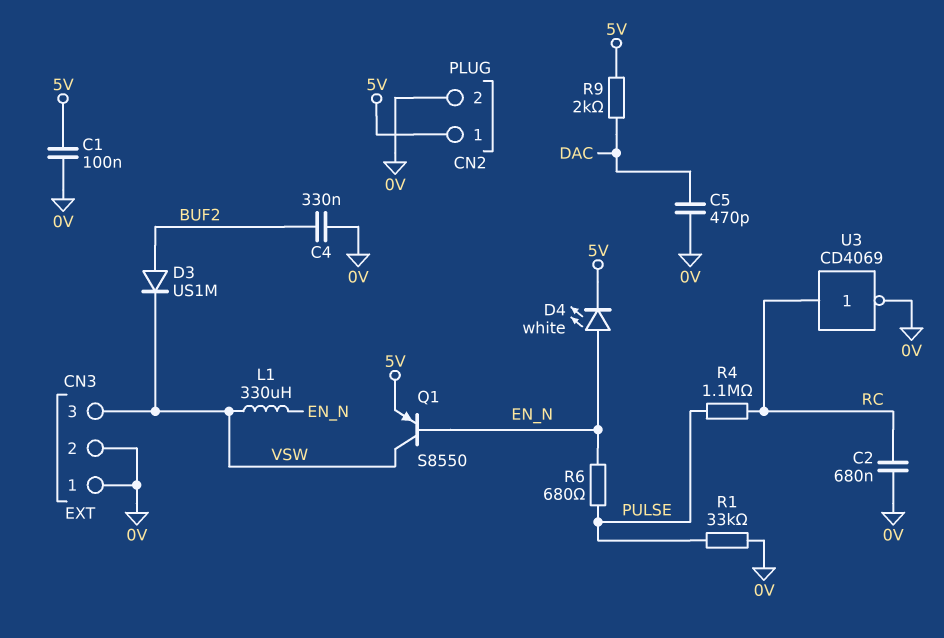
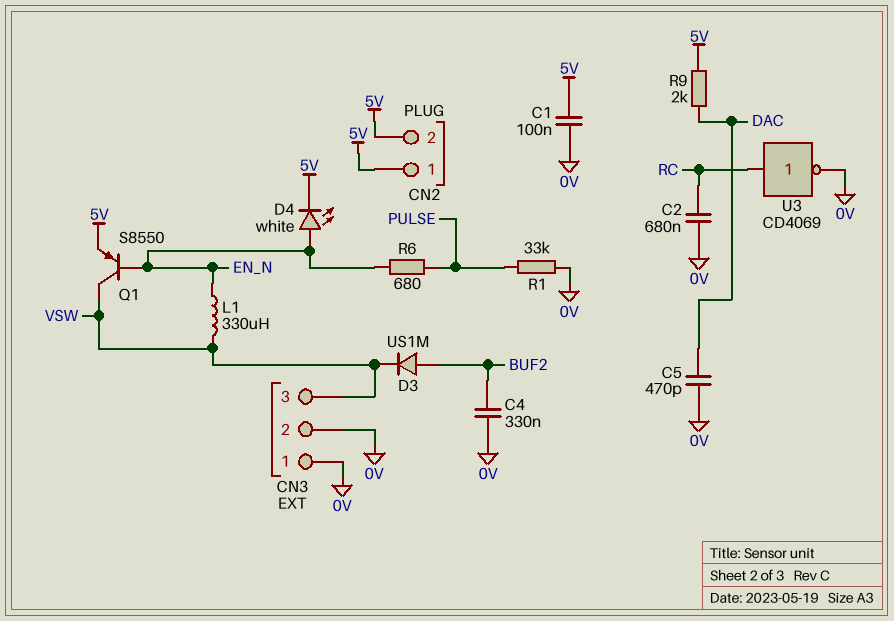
CN2 pin 2: 0V -> 5V
R4: 1.1M (PULSE, RC) -> none

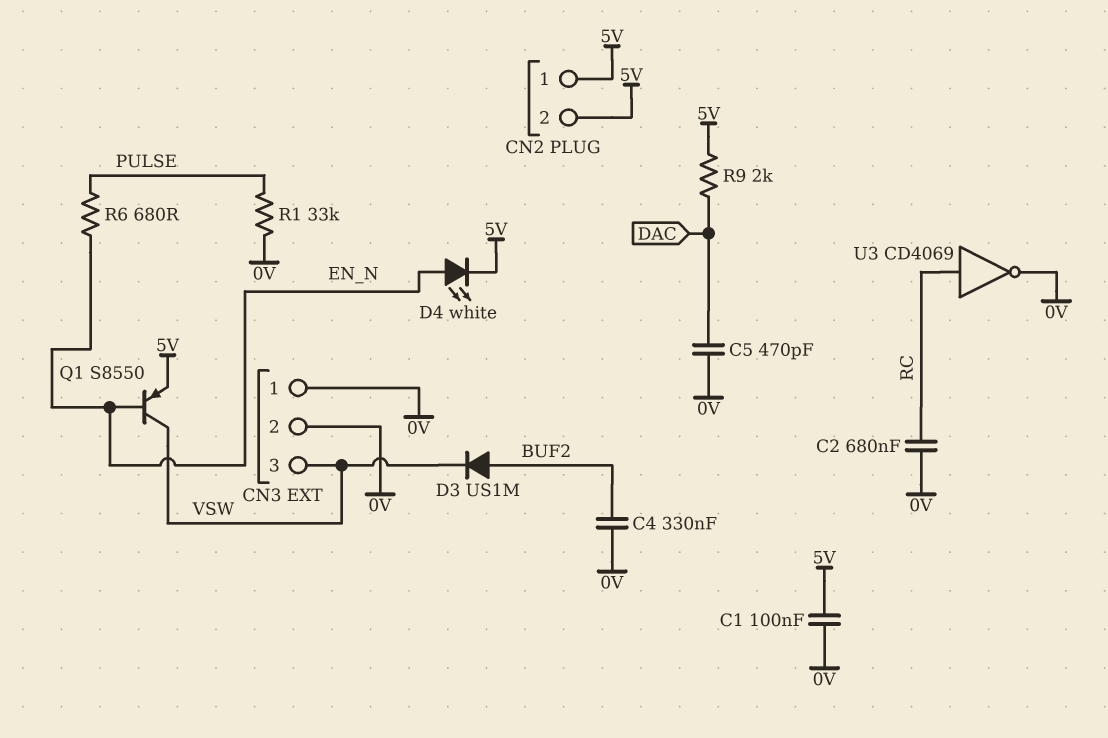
L1: 330uH (EN_N, VSW) -> none

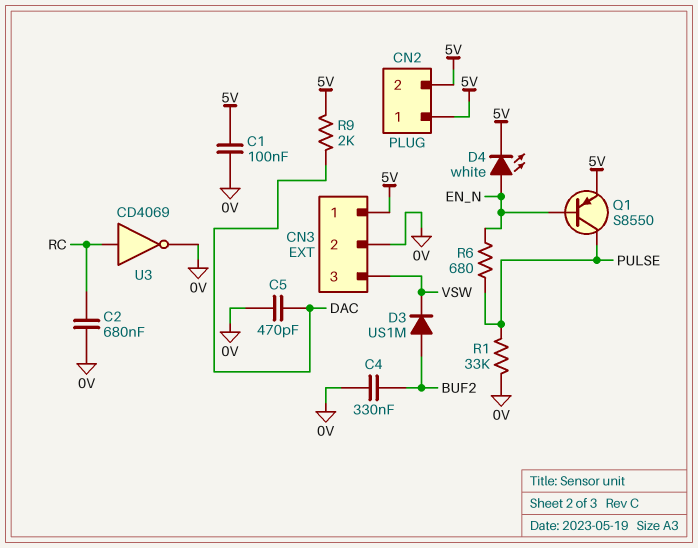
CN3 pin 1: 0V -> 5V
Q1: PNP S8550 (B EN_N, C VSW, E 5V) -> PNP S8550 (B EN_N, C PULSE, E 5V)

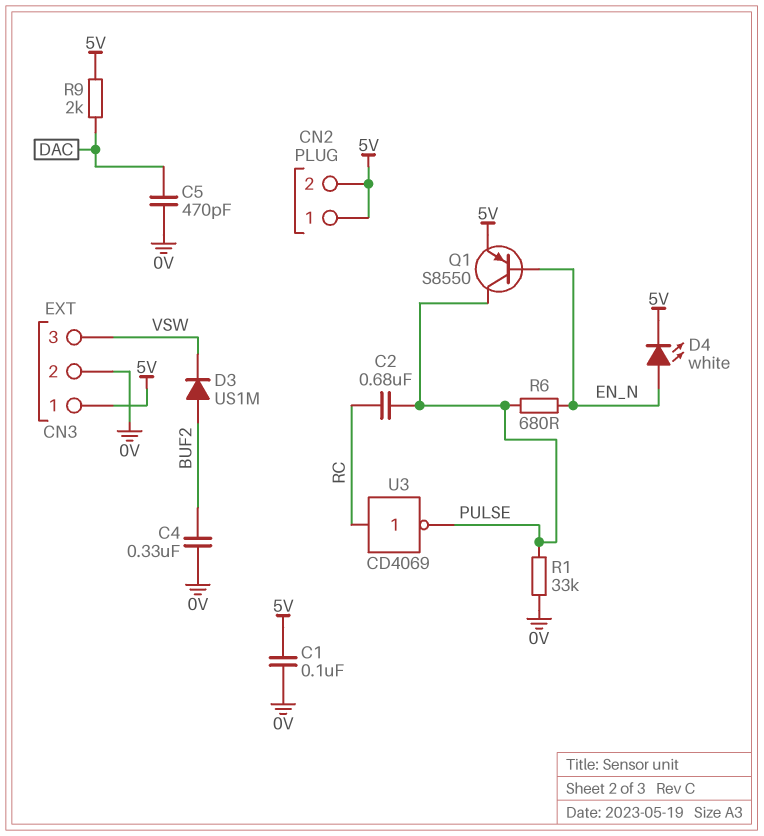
C2: 680nF (0V, RC) -> 680nF (PULSE, RC)
U3: NOT CD4069 (in RC, out 0V) -> NOT CD4069 (in RC, out PULSE)

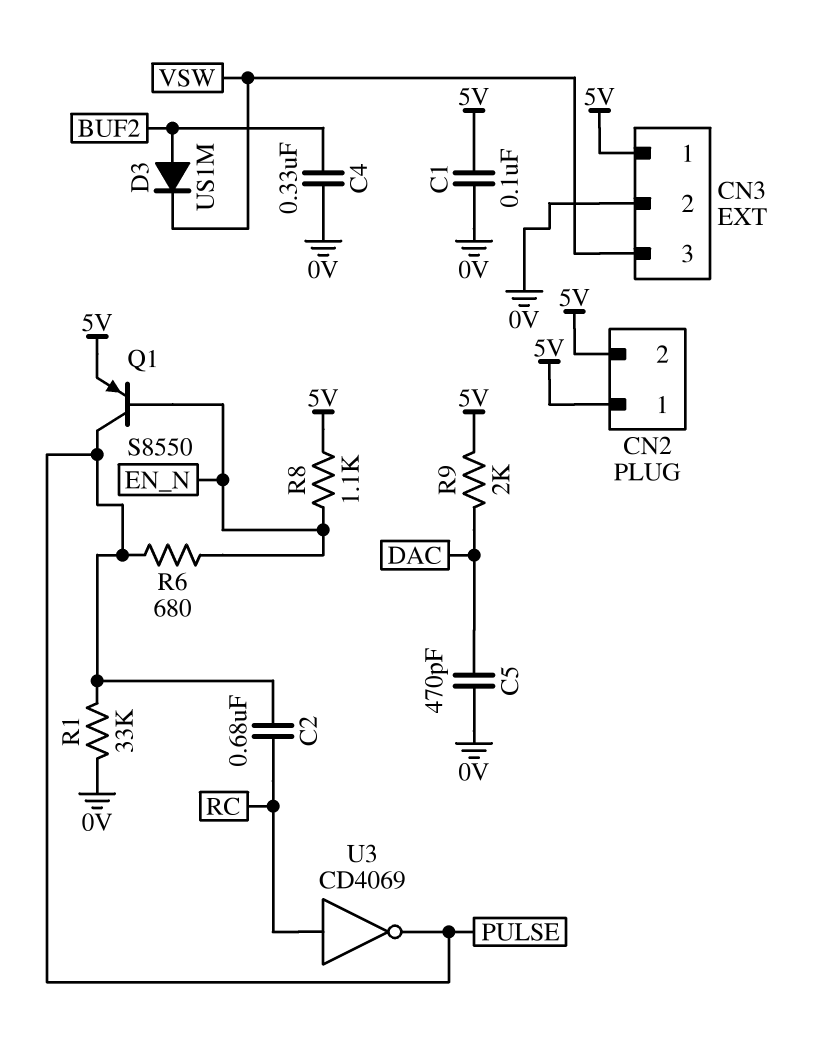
D4: LED white (A EN_N, K 5V) -> none
R8: none -> 1.1k (5V, EN_N)

